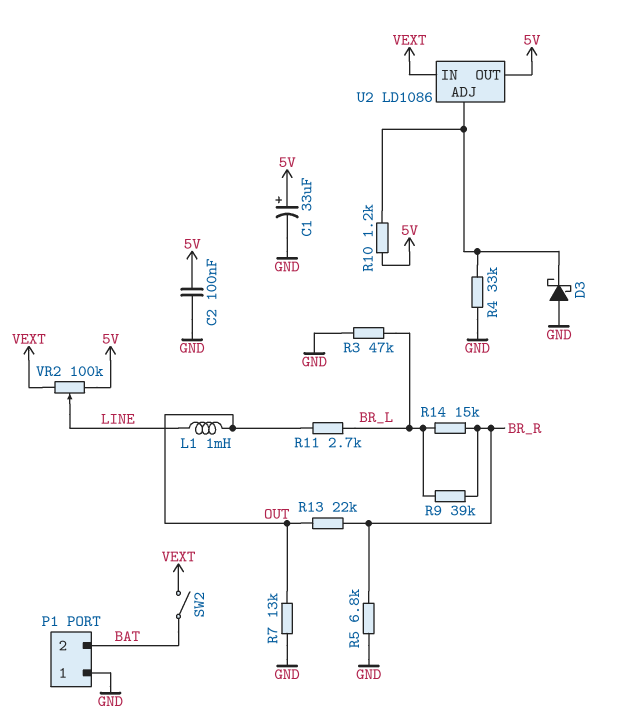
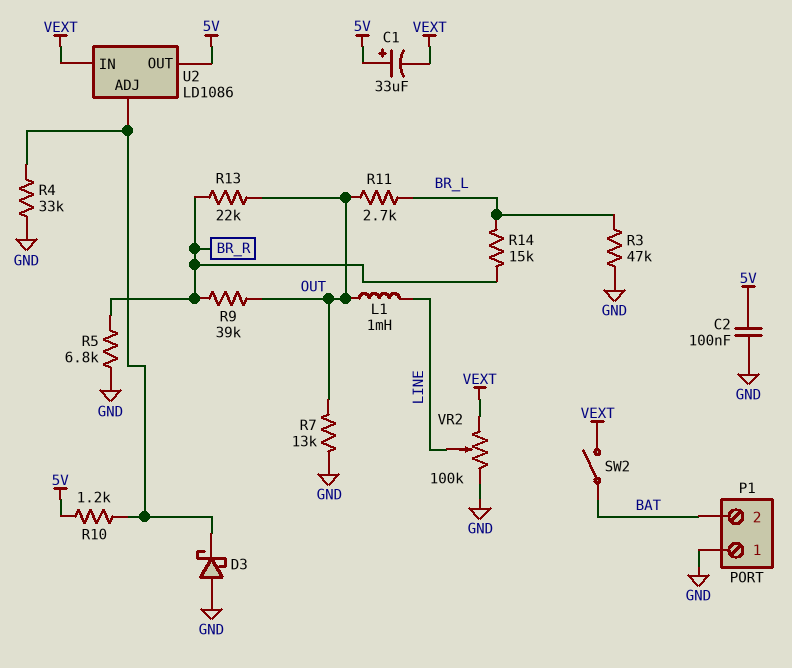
C1: 33uF (plus 5V, minus GND) -> 33uF (plus 5V, minus VEXT)
R9: 39k (BR_L, BR_R) -> 39k (BR_R, OUT)
VR2: 100k (5V, VEXT, wiper LINE) -> 100k (GND, VEXT, wiper LINE)

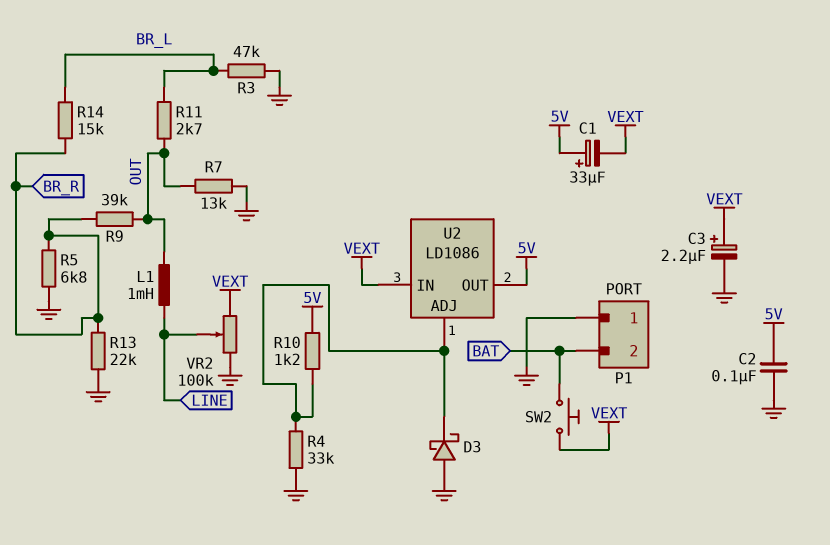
C3: none -> 2.2uF (plus VEXT, minus GND)
R13: 22k (BR_R, OUT) -> 22k (BR_R, GND)
SW2: switch (BAT, VEXT) -> button (BAT, VEXT)

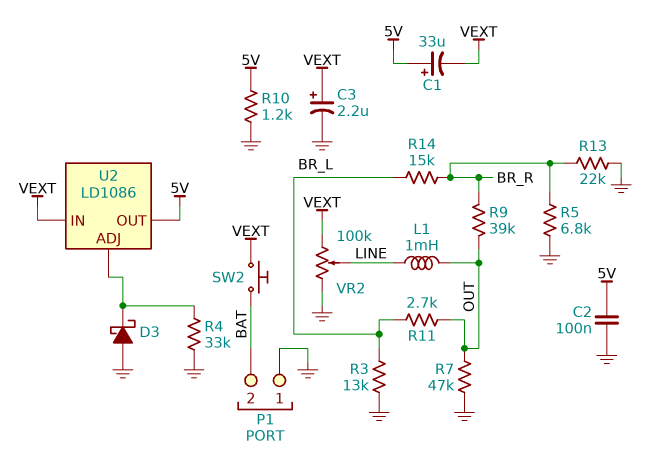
R3: 47k (BR_L, GND) -> 13k (BR_L, GND)
R7: 13k (GND, OUT) -> 47k (GND, OUT)
R10: 1.2k (5V, U2/ADJ) -> 1.2k (5V, GND)

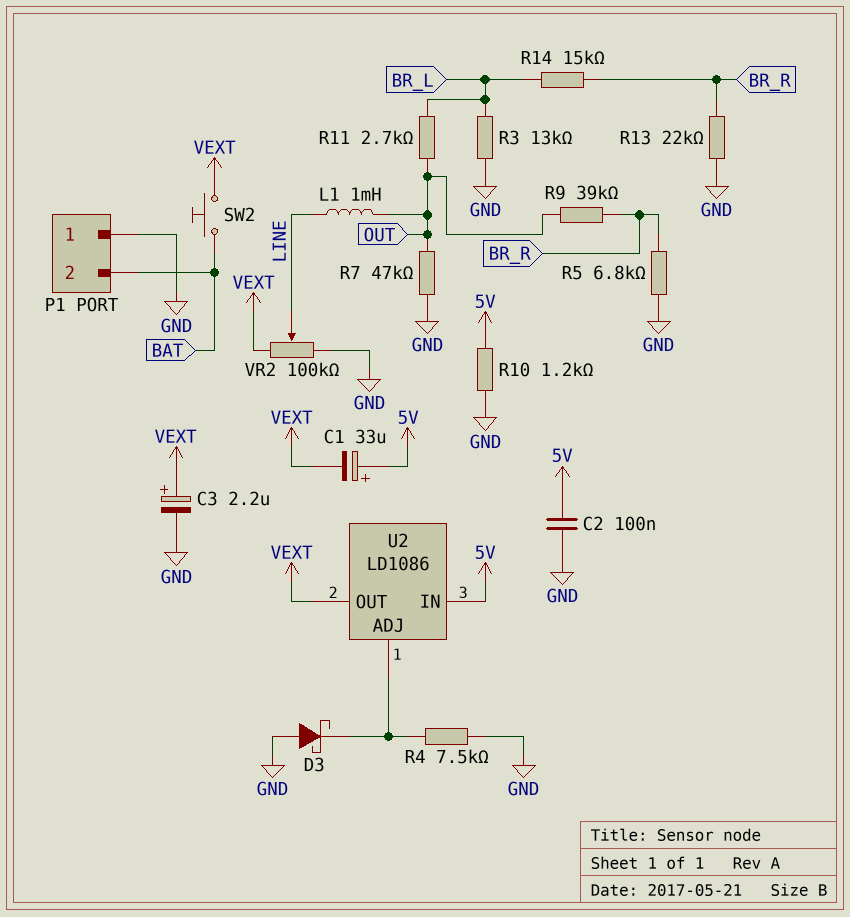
R4: 33k (GND, U2/ADJ) -> 7.5k (GND, U2/ADJ)
U2 pin IN: VEXT -> 5V
U2 pin OUT: 5V -> VEXT

